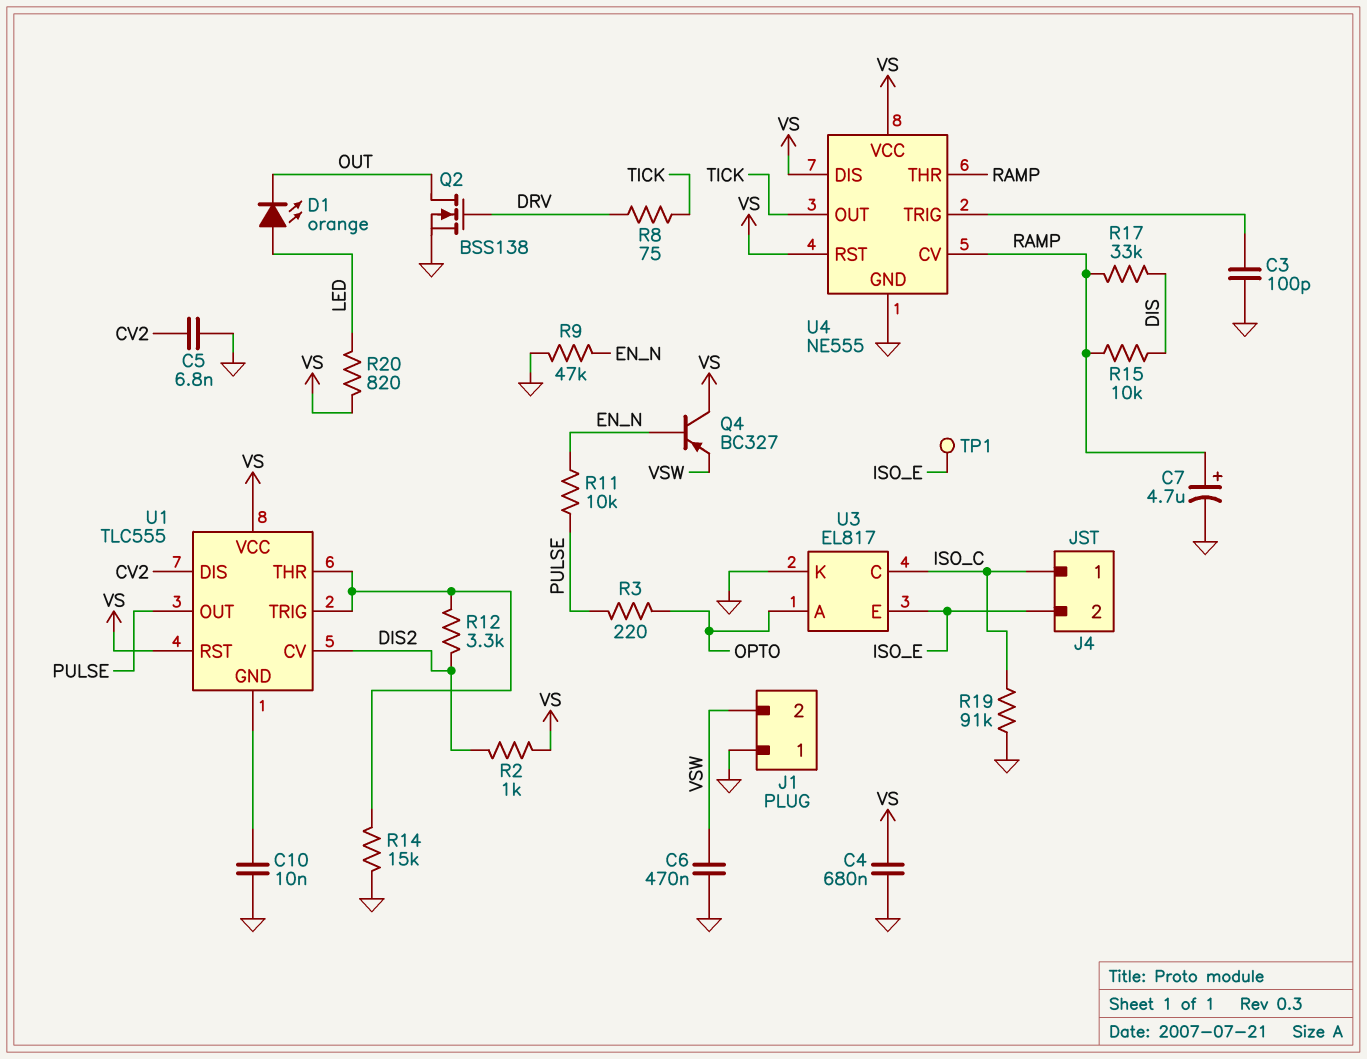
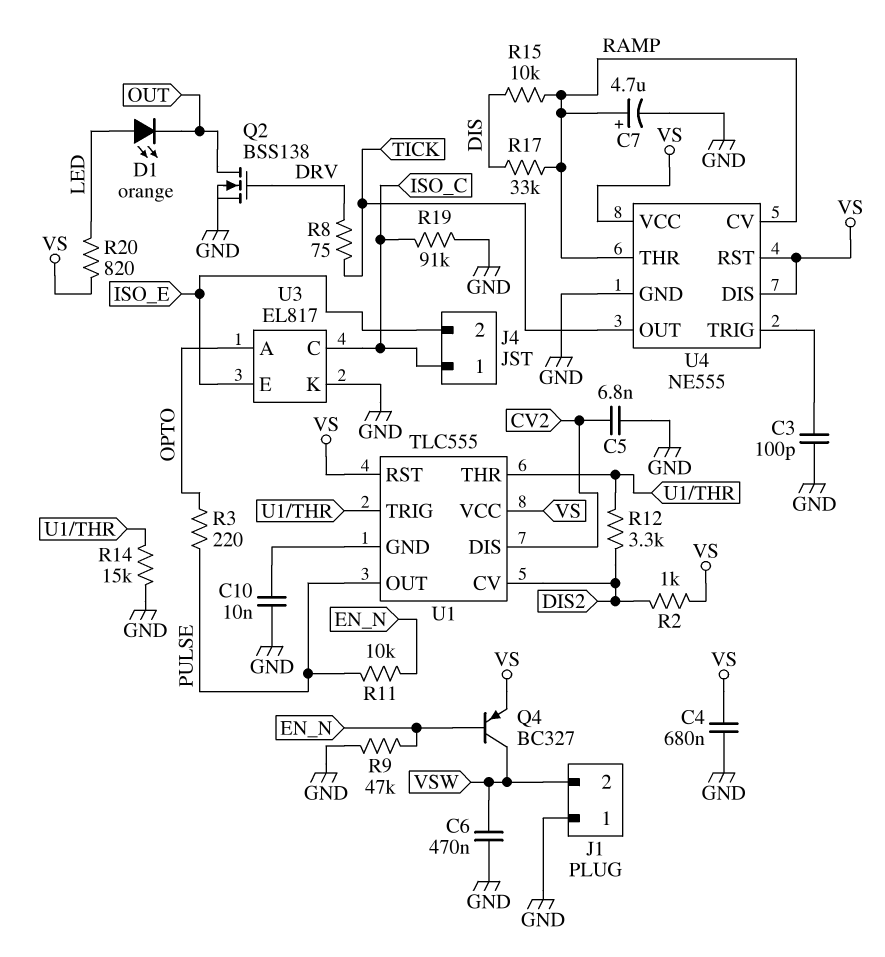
Q4: PNP BC327 (B EN_N, C VS, E VSW) -> PNP BC327 (B EN_N, C VSW, E VS)
TP1: test point (ISO_E) -> none

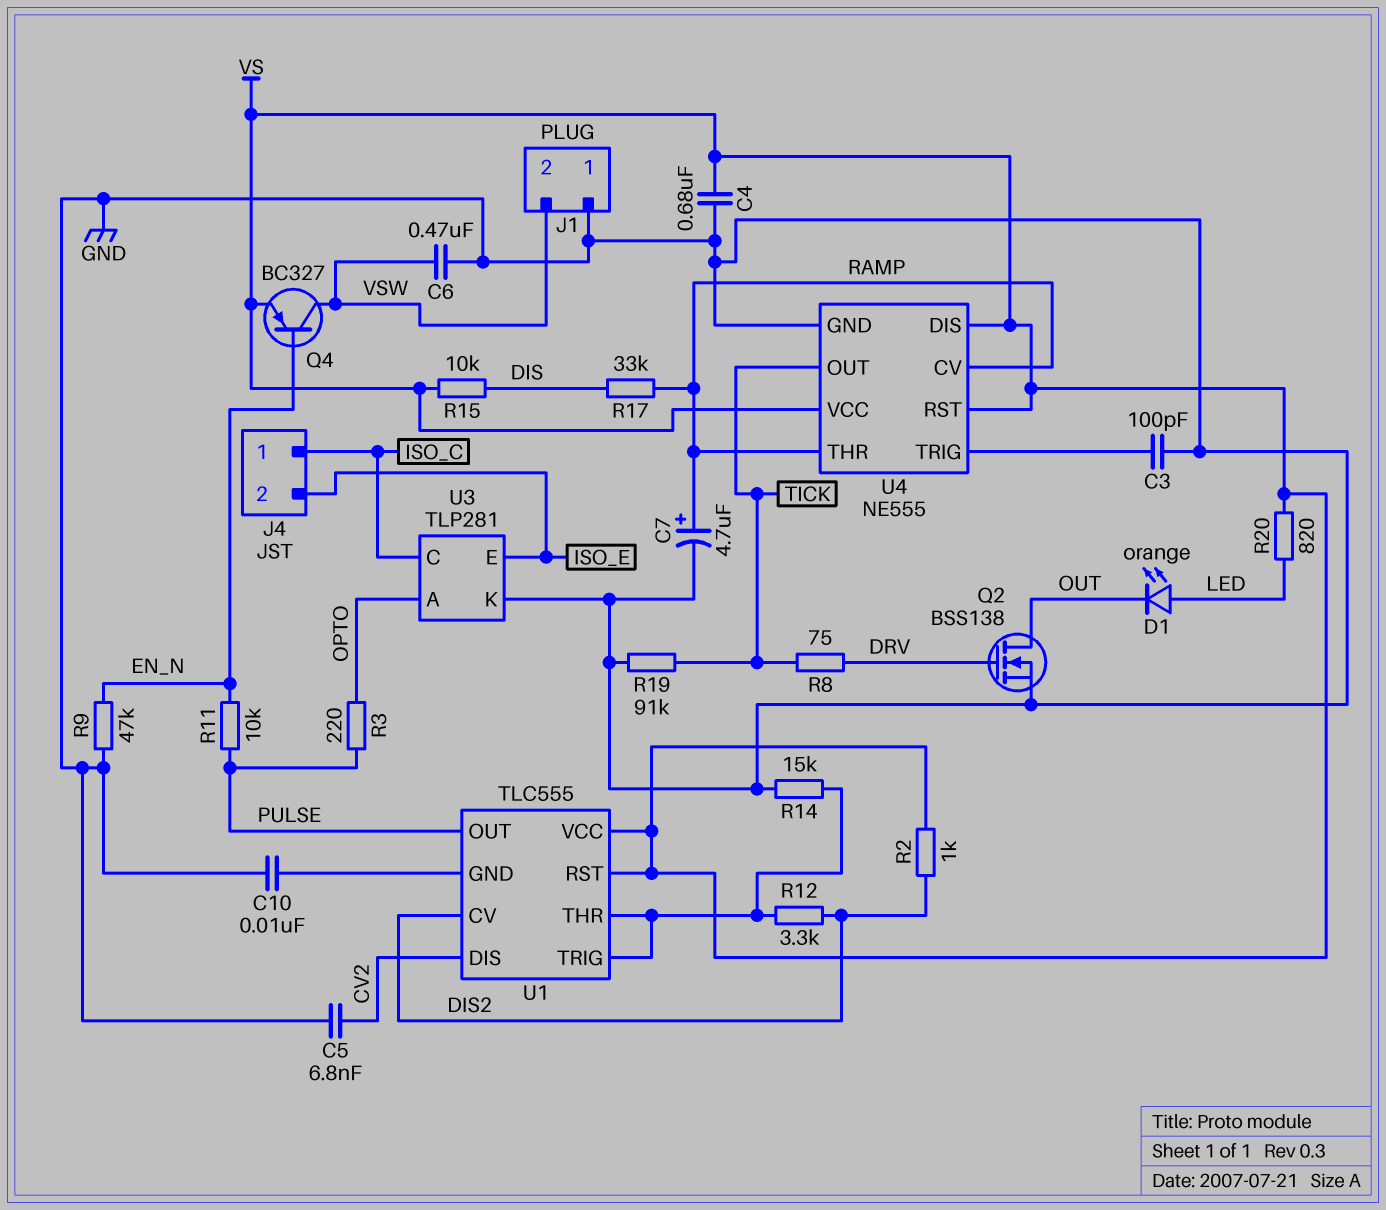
R15: 10k (DIS, RAMP) -> 10k (DIS, VS)
R19: 91k (GND, ISO_C) -> 91k (GND, TICK)
U3: EL817 -> TLP281

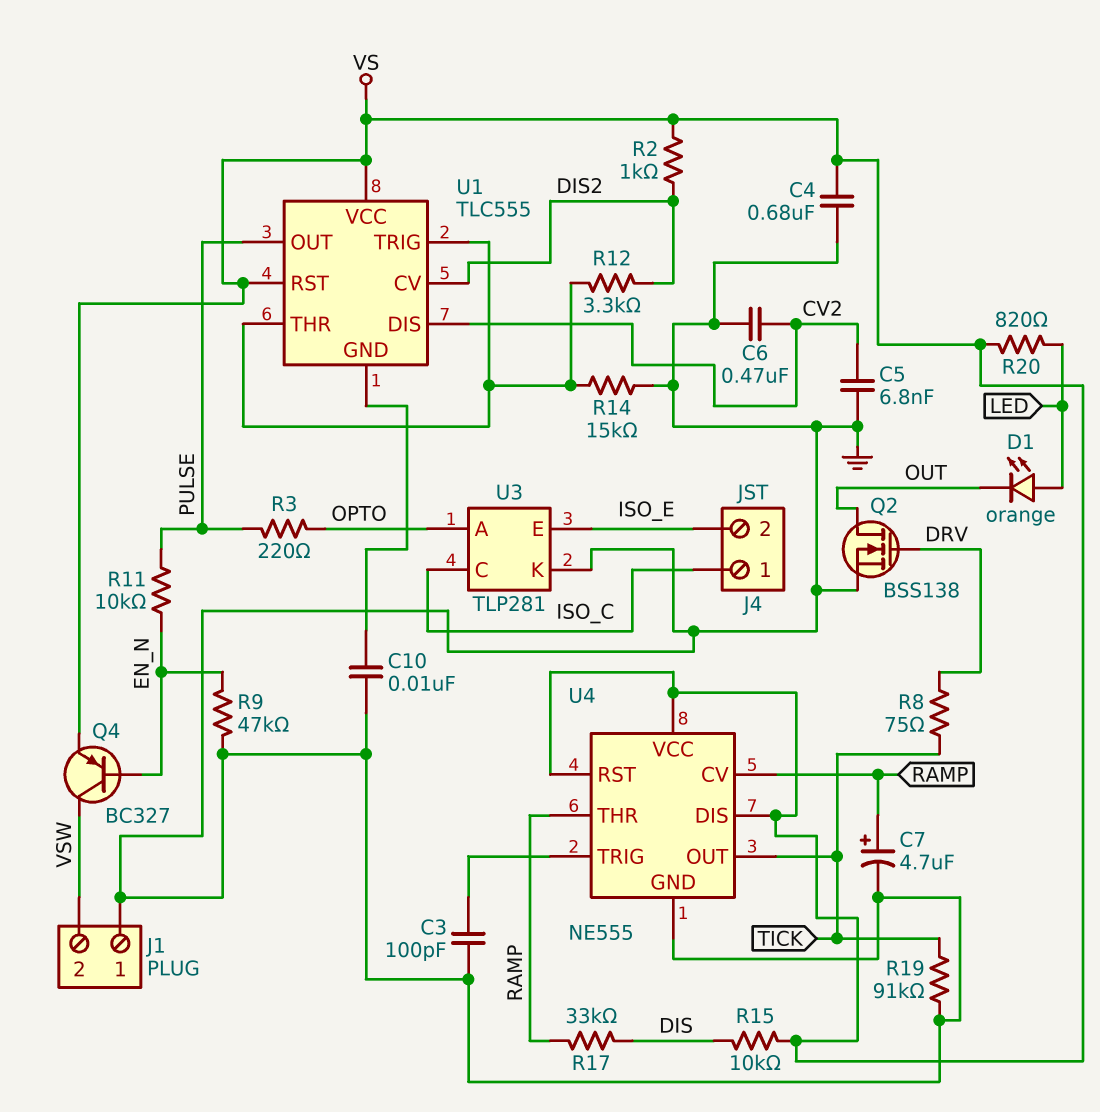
C6: 470nF (GND, VSW) -> 470nF (CV2, GND)

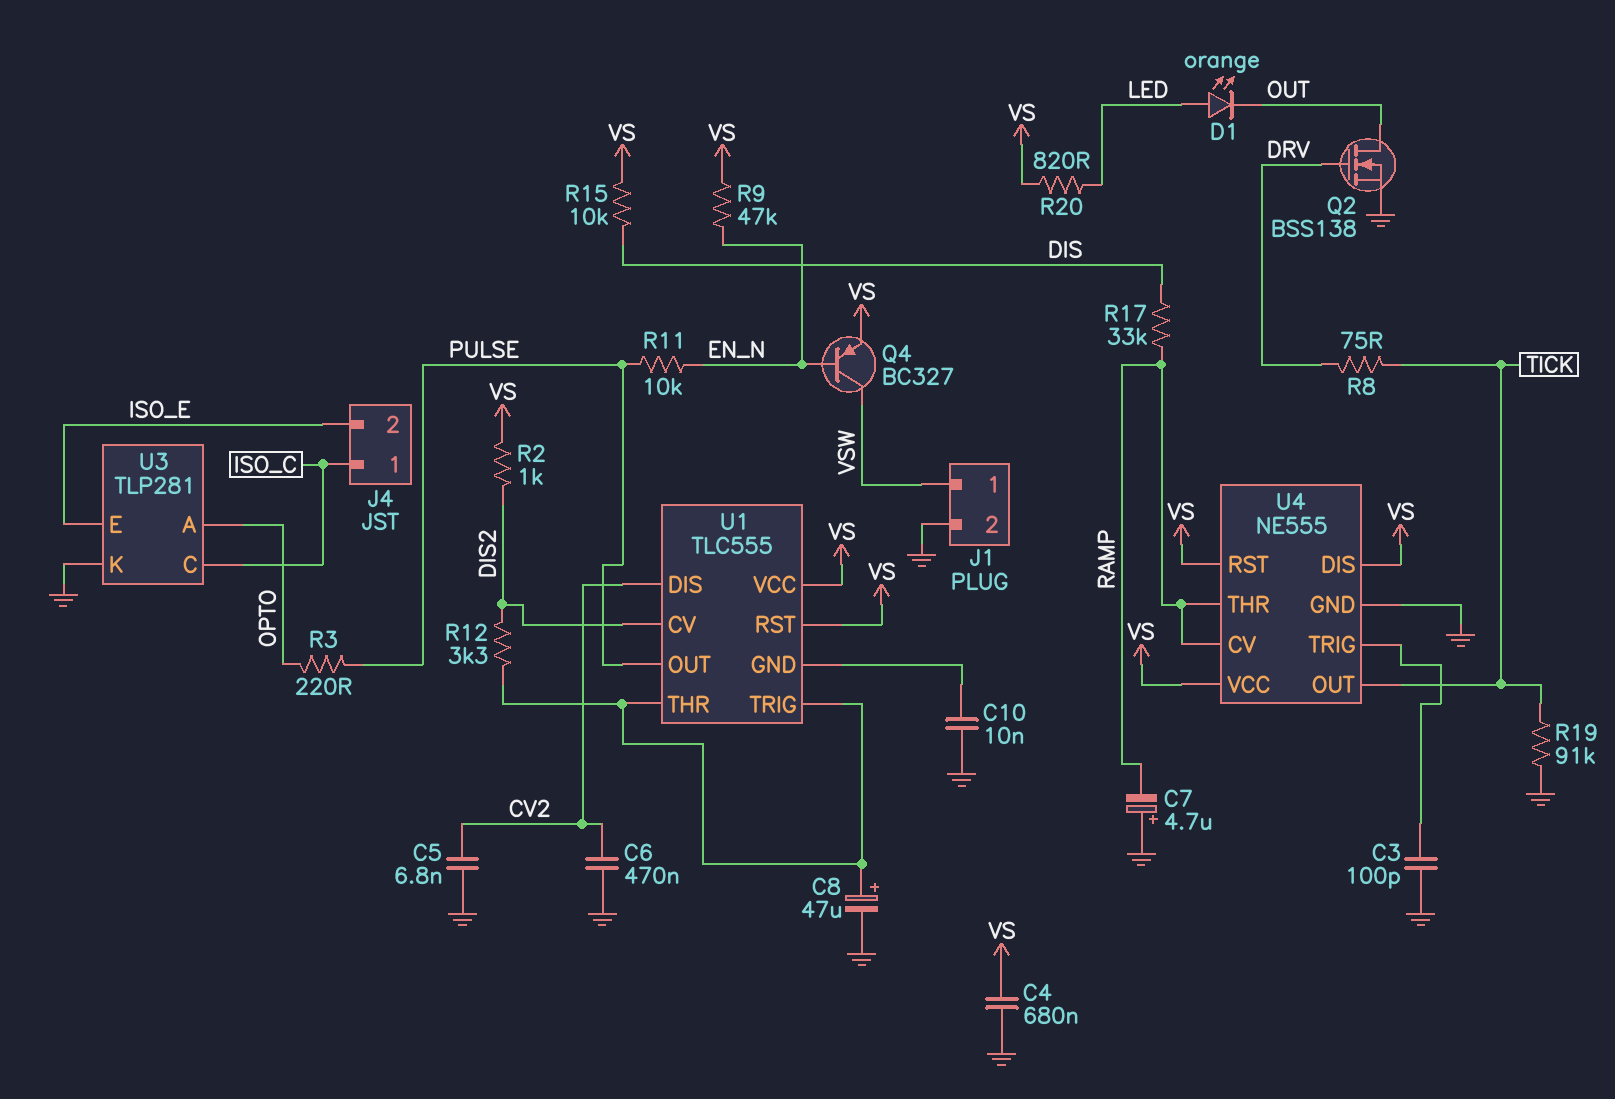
C7: 4.7uF (plus RAMP, minus GND) -> 4.7uF (plus GND, minus RAMP)
C8: none -> 47uF (plus U1/THR, minus GND)
J1 pin 1: GND -> VSW
J1 pin 2: VSW -> GND
R9: 47k (EN_N, GND) -> 47k (EN_N, VS)
R14: 15k (GND, U1/THR) -> none

